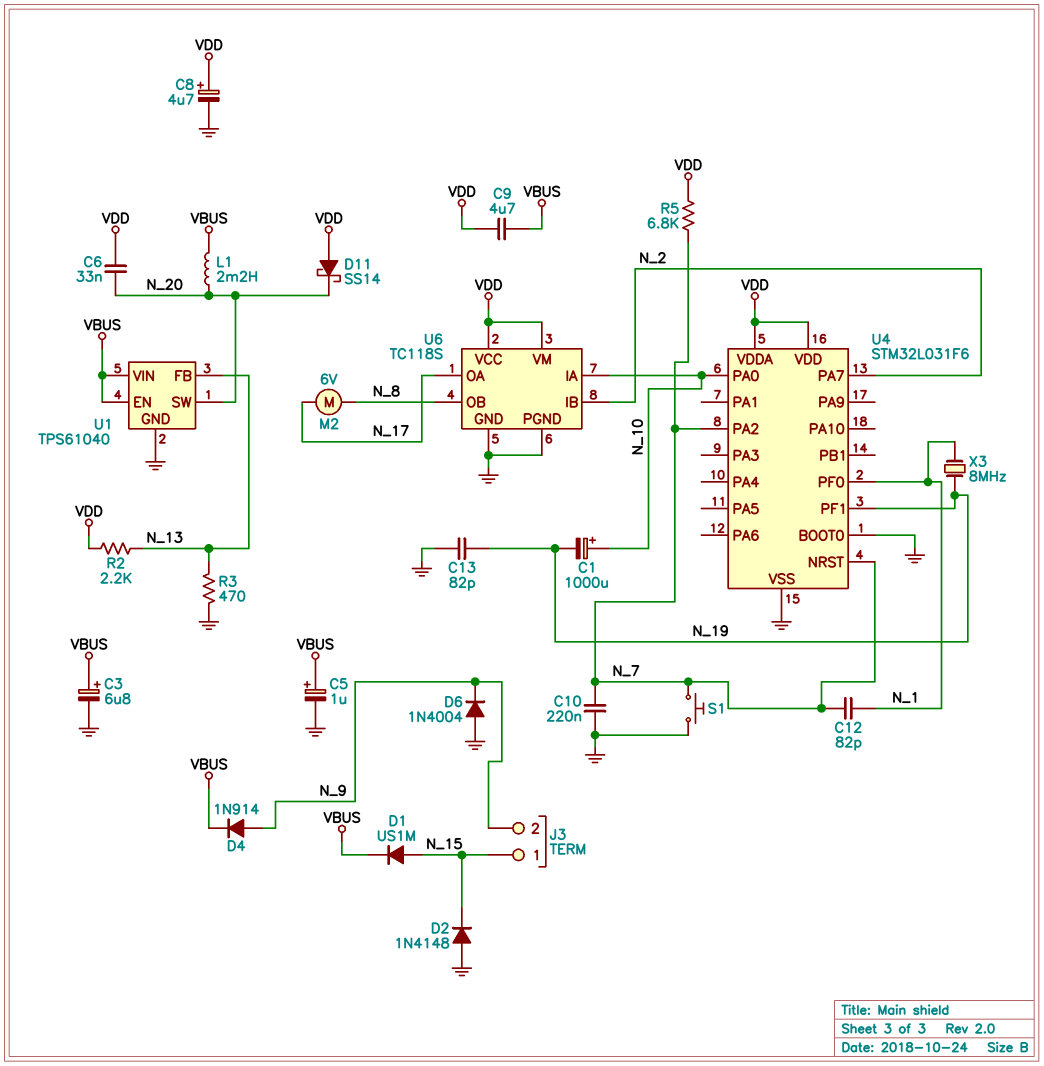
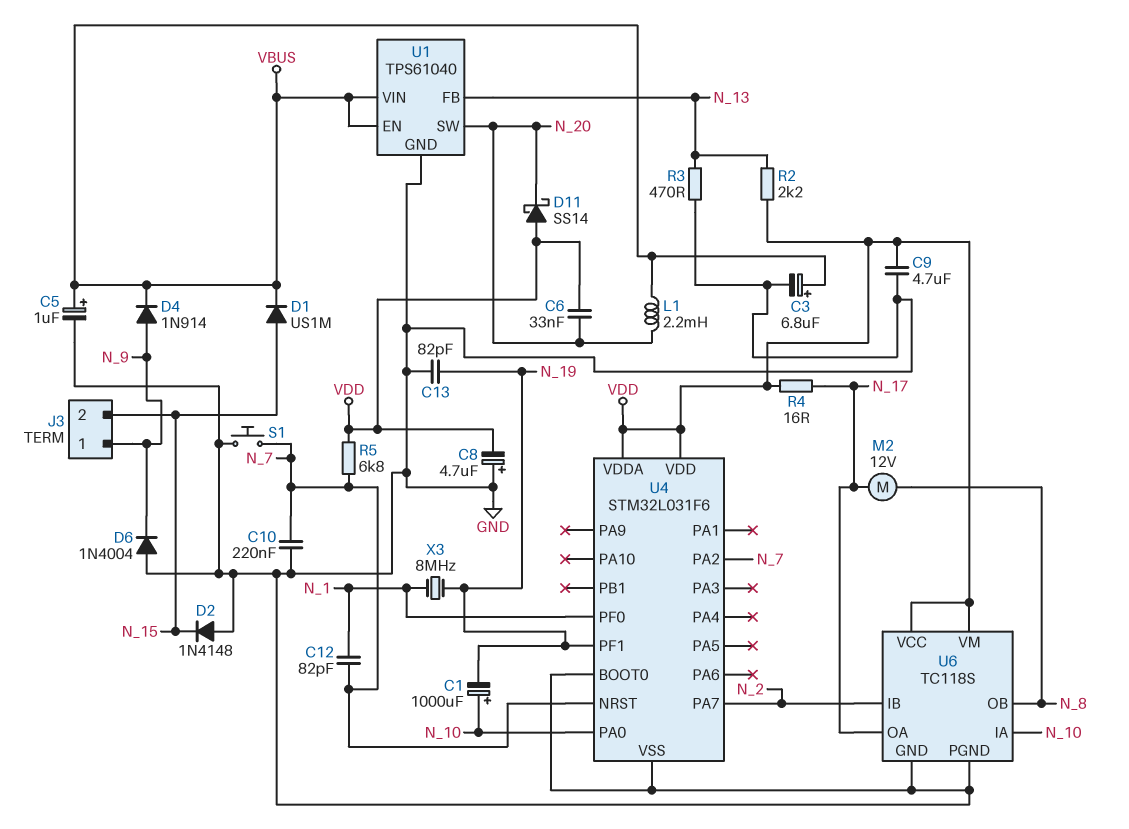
C8: 4.7uF (plus VDD, minus GND) -> 4.7uF (plus GND, minus VDD)
C9: 4.7uF (VBUS, VDD) -> 4.7uF (GND, VDD)
J3 pin 1: N_15 -> N_9
J3 pin 2: N_9 -> N_15
M2: motor 6V (N_8, N_17) -> motor 12V (N_8, N_17)
R4: none -> 16 (N_17, VDD)

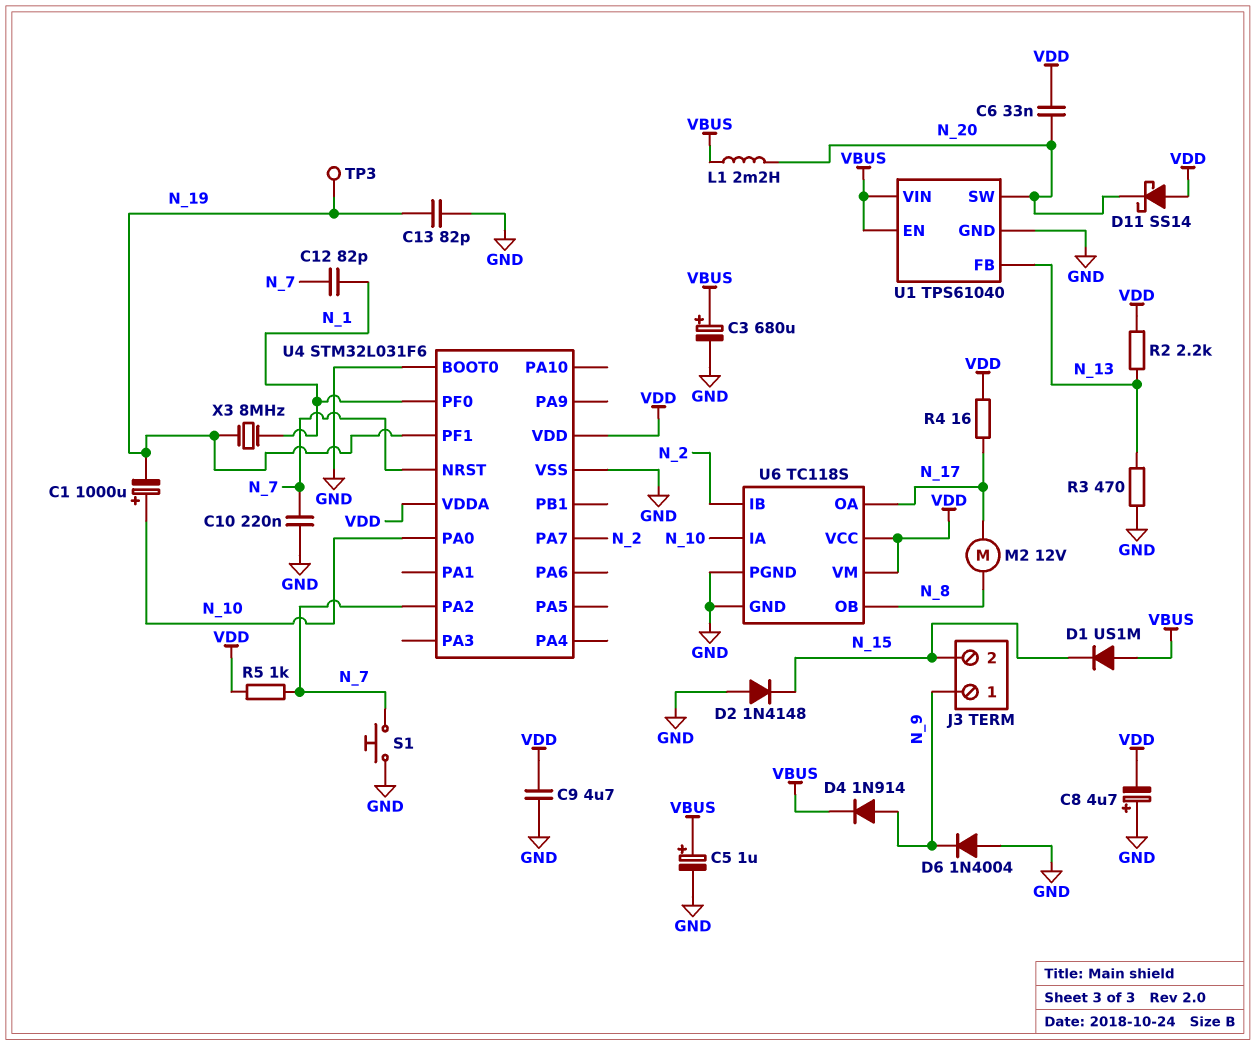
C3: 6.8uF (plus VBUS, minus GND) -> 680uF (plus VBUS, minus GND)
D1: diode US1M (A N_15, K VBUS) -> diode US1M (A VBUS, K N_15)
R5: 6.8k (N_7, VDD) -> 1k (N_7, VDD)
TP3: none -> test point (N_19)

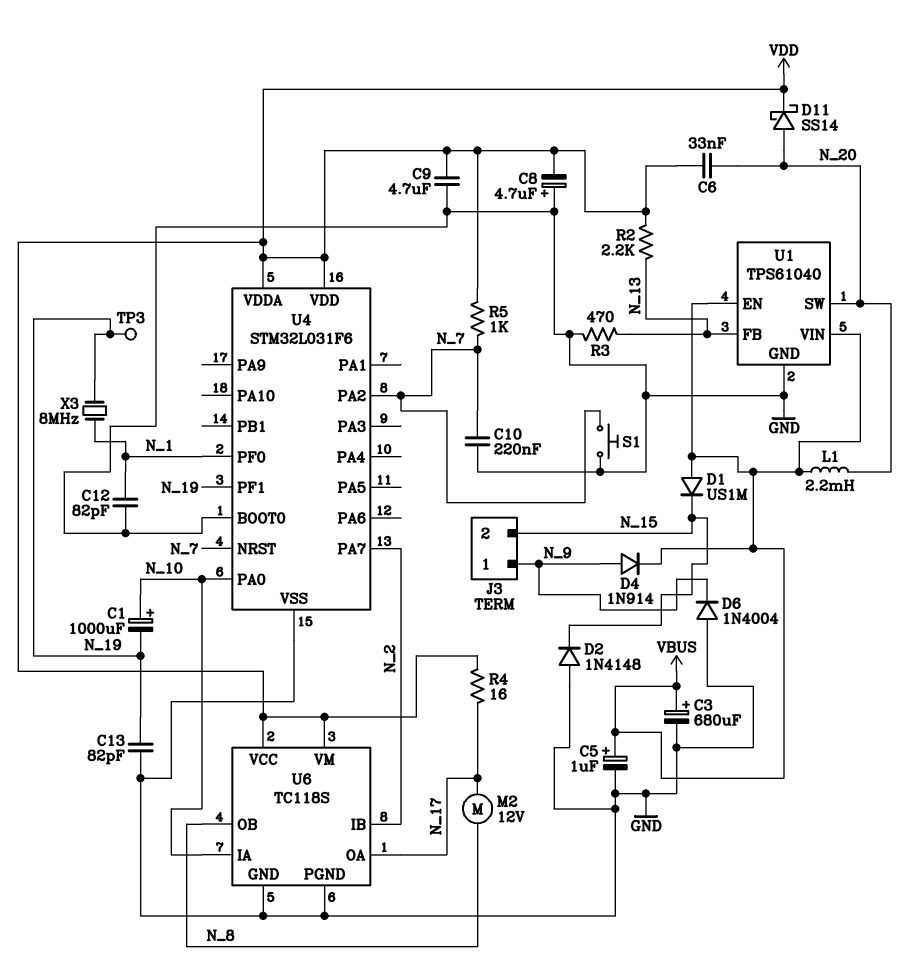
C12: 82pF (N_1, N_7) -> 82pF (GND, N_1)
D11: schottky SS14 (A VDD, K N_20) -> schottky SS14 (A N_20, K VDD)

